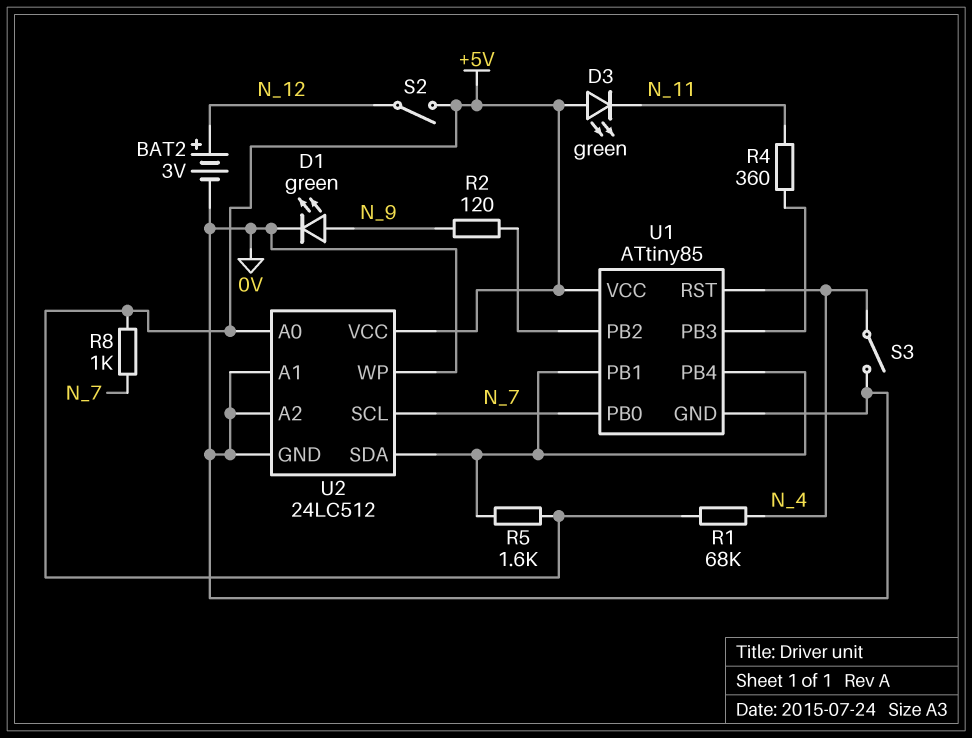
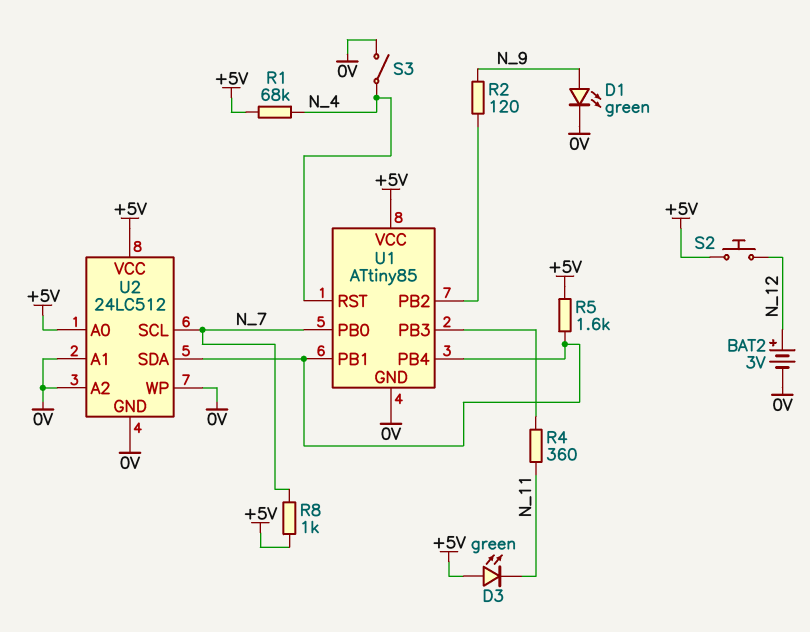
S2: switch (+5V, N_12) -> button (+5V, N_12)

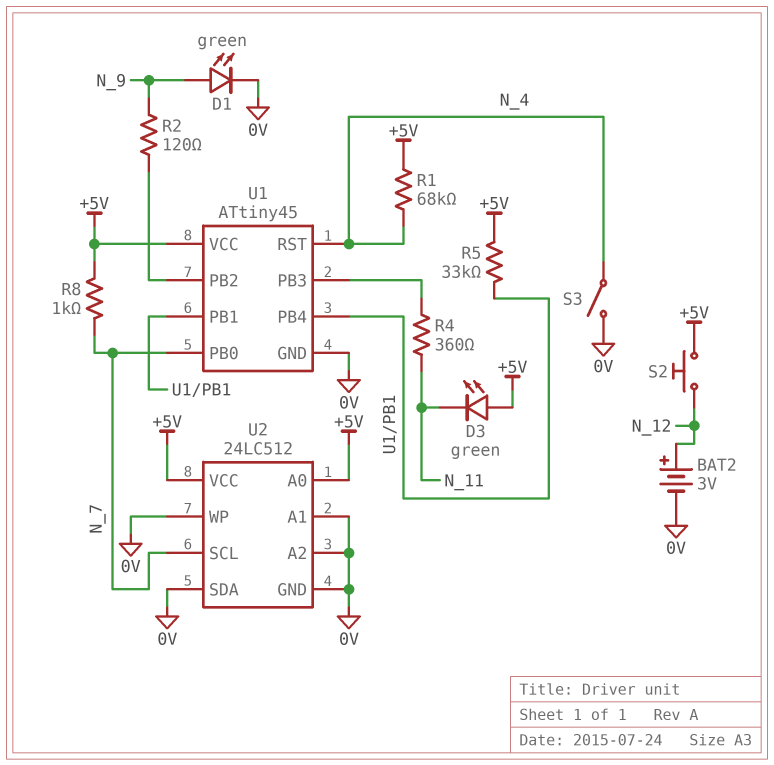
R5: 1.6k (+5V, U1/PB1) -> 33k (+5V, U1/PB1)
U1: ATtiny85 -> ATtiny45
U2 pin SDA: U1/PB1 -> 0V

